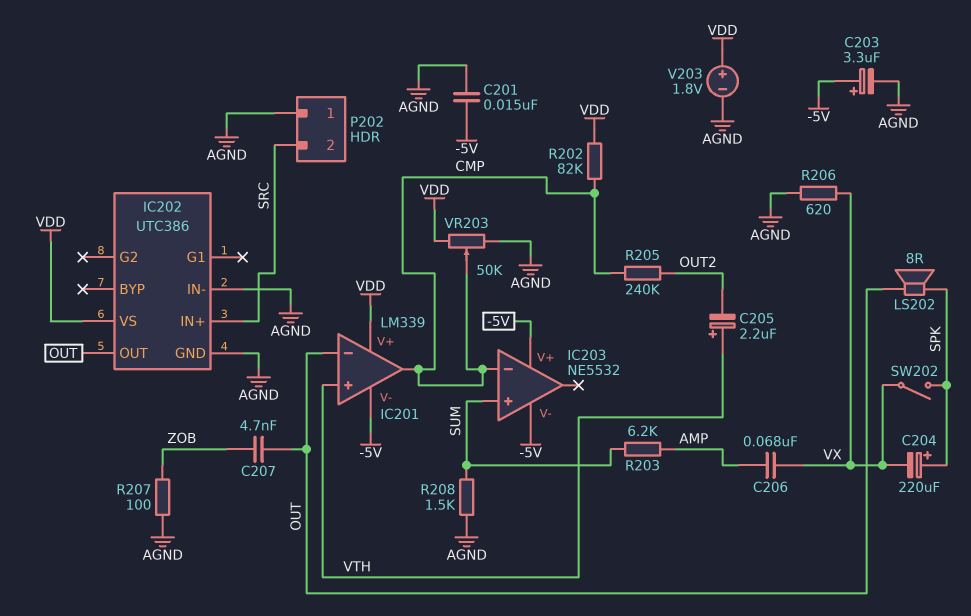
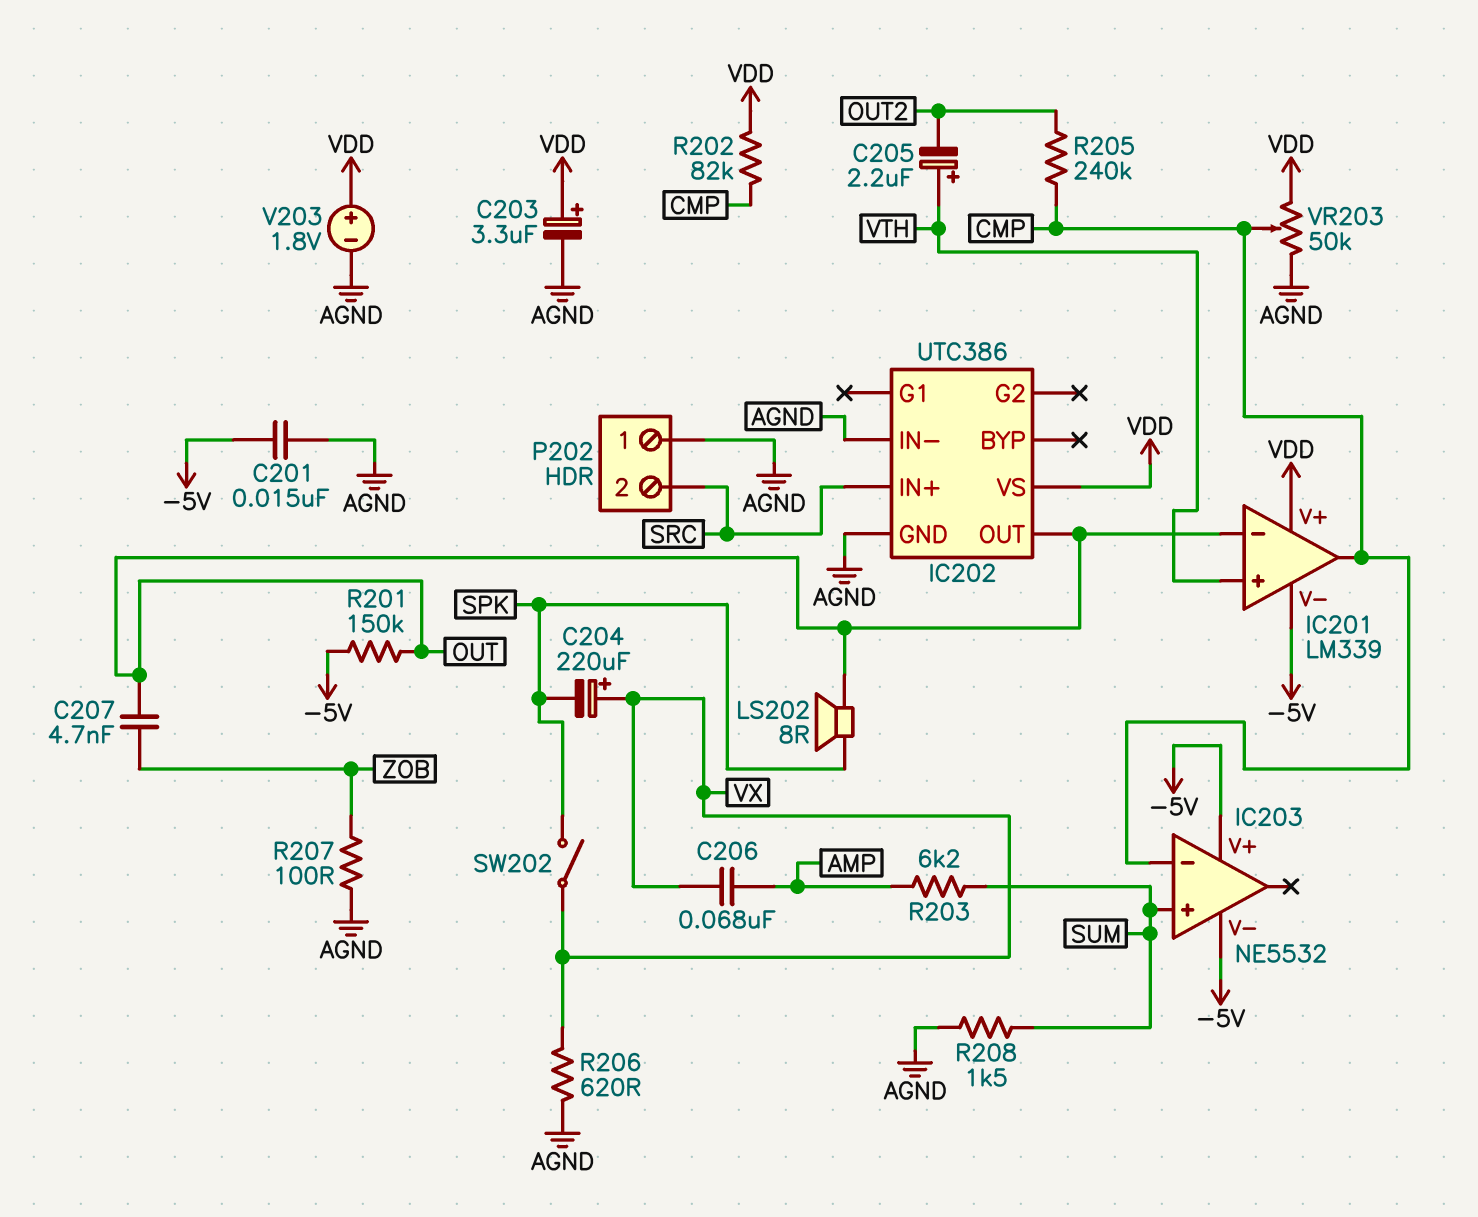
C203: 3.3uF (plus -5V, minus AGND) -> 3.3uF (plus VDD, minus AGND)
C204: 220uF (plus SPK, minus VX) -> 220uF (plus VX, minus SPK)
R201: none -> 150k (-5V, OUT)

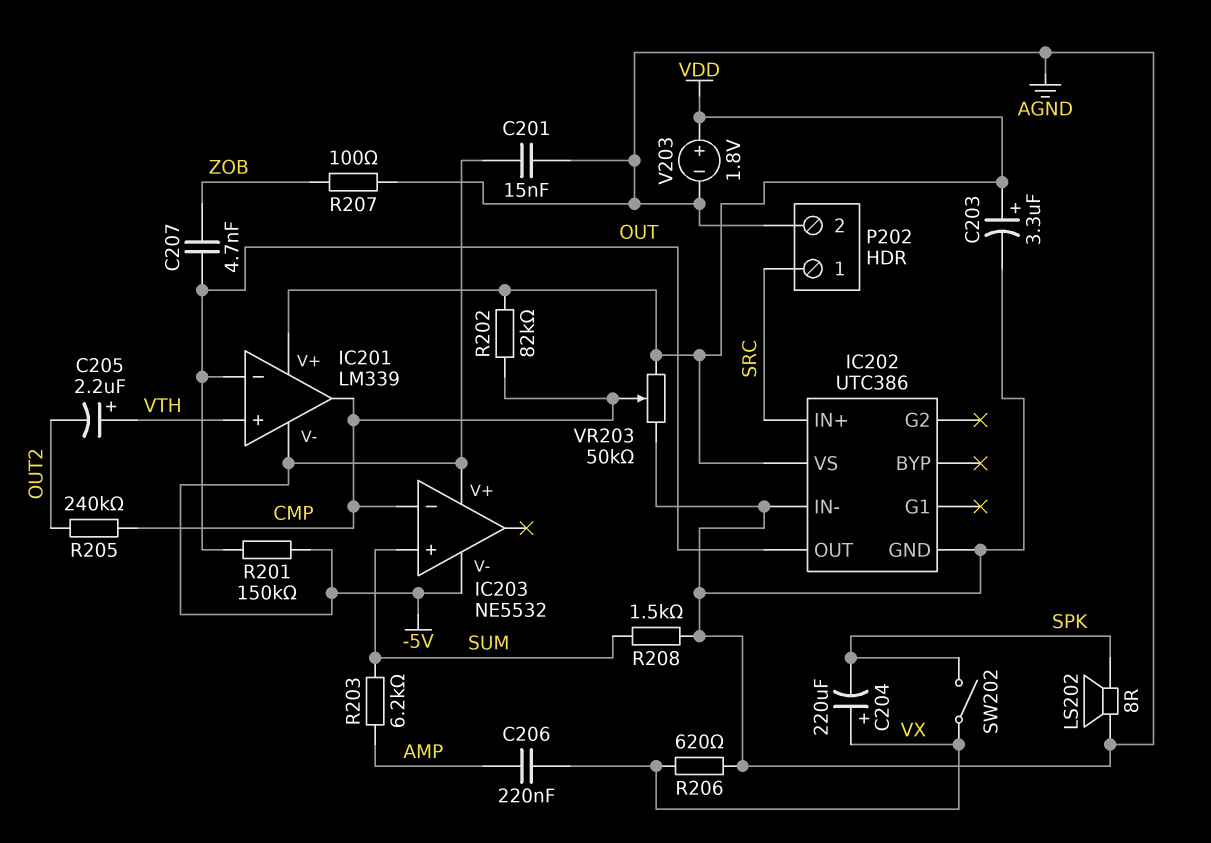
C206: 68nF (AMP, VX) -> 220nF (AMP, VX)
LS202: speaker 8R (OUT, SPK) -> speaker 8R (AGND, SPK)
P202 pin 1: AGND -> SRC
P202 pin 2: SRC -> AGND

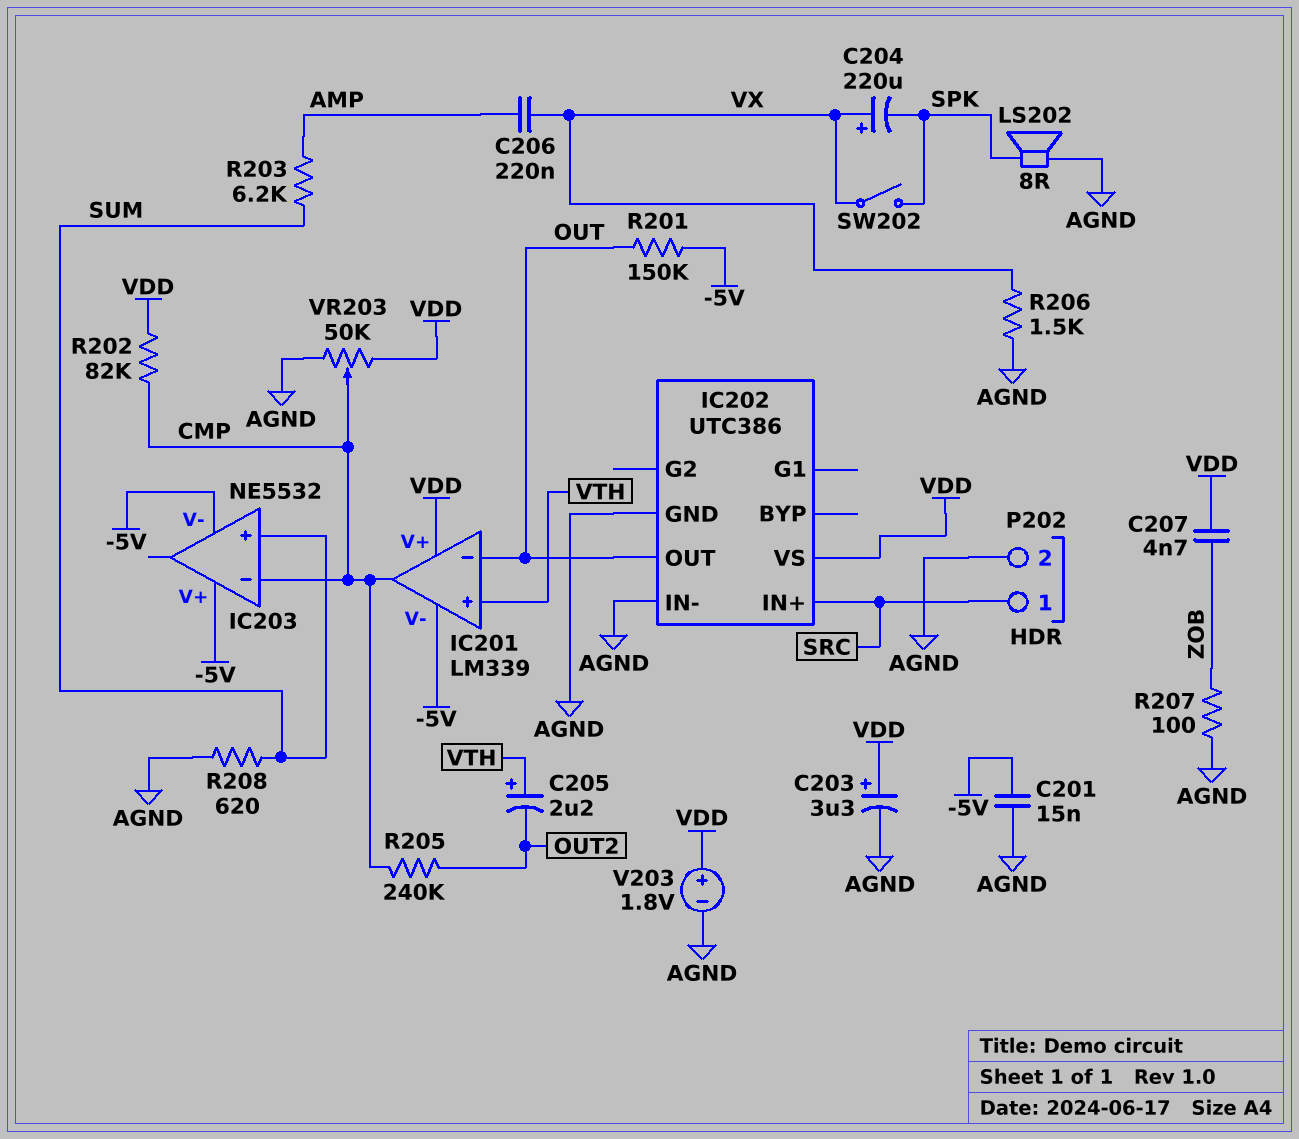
C207: 4.7nF (OUT, ZOB) -> 4.7nF (VDD, ZOB)
R206: 620 (AGND, VX) -> 1.5k (AGND, VX)
R208: 1.5k (AGND, SUM) -> 620 (AGND, SUM)

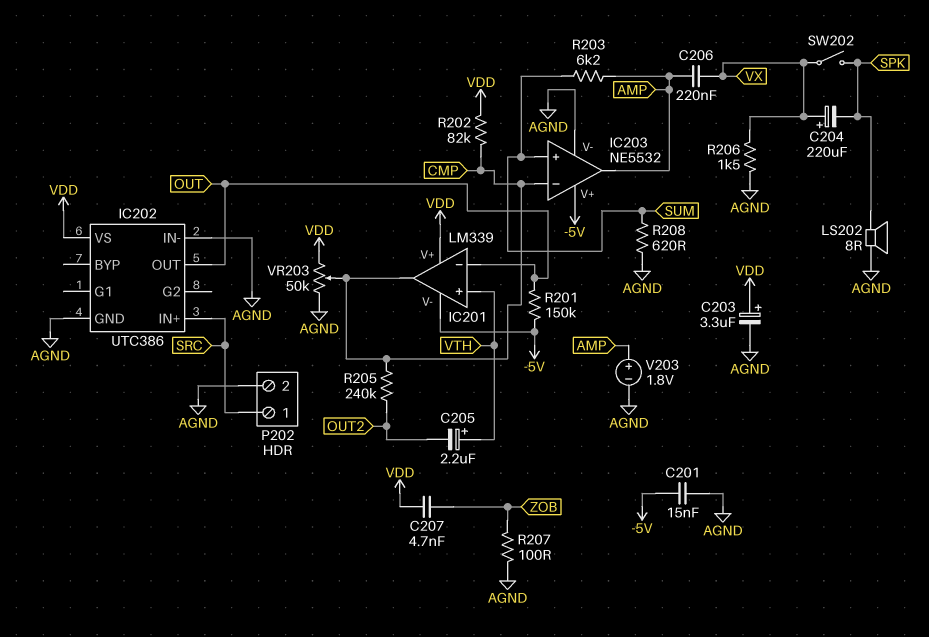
IC203 pin V-: -5V -> AGND
IC203 pin out: none -> AMP
V203: 1.8V (plus VDD, minus AGND) -> 1.8V (plus AMP, minus AGND)

